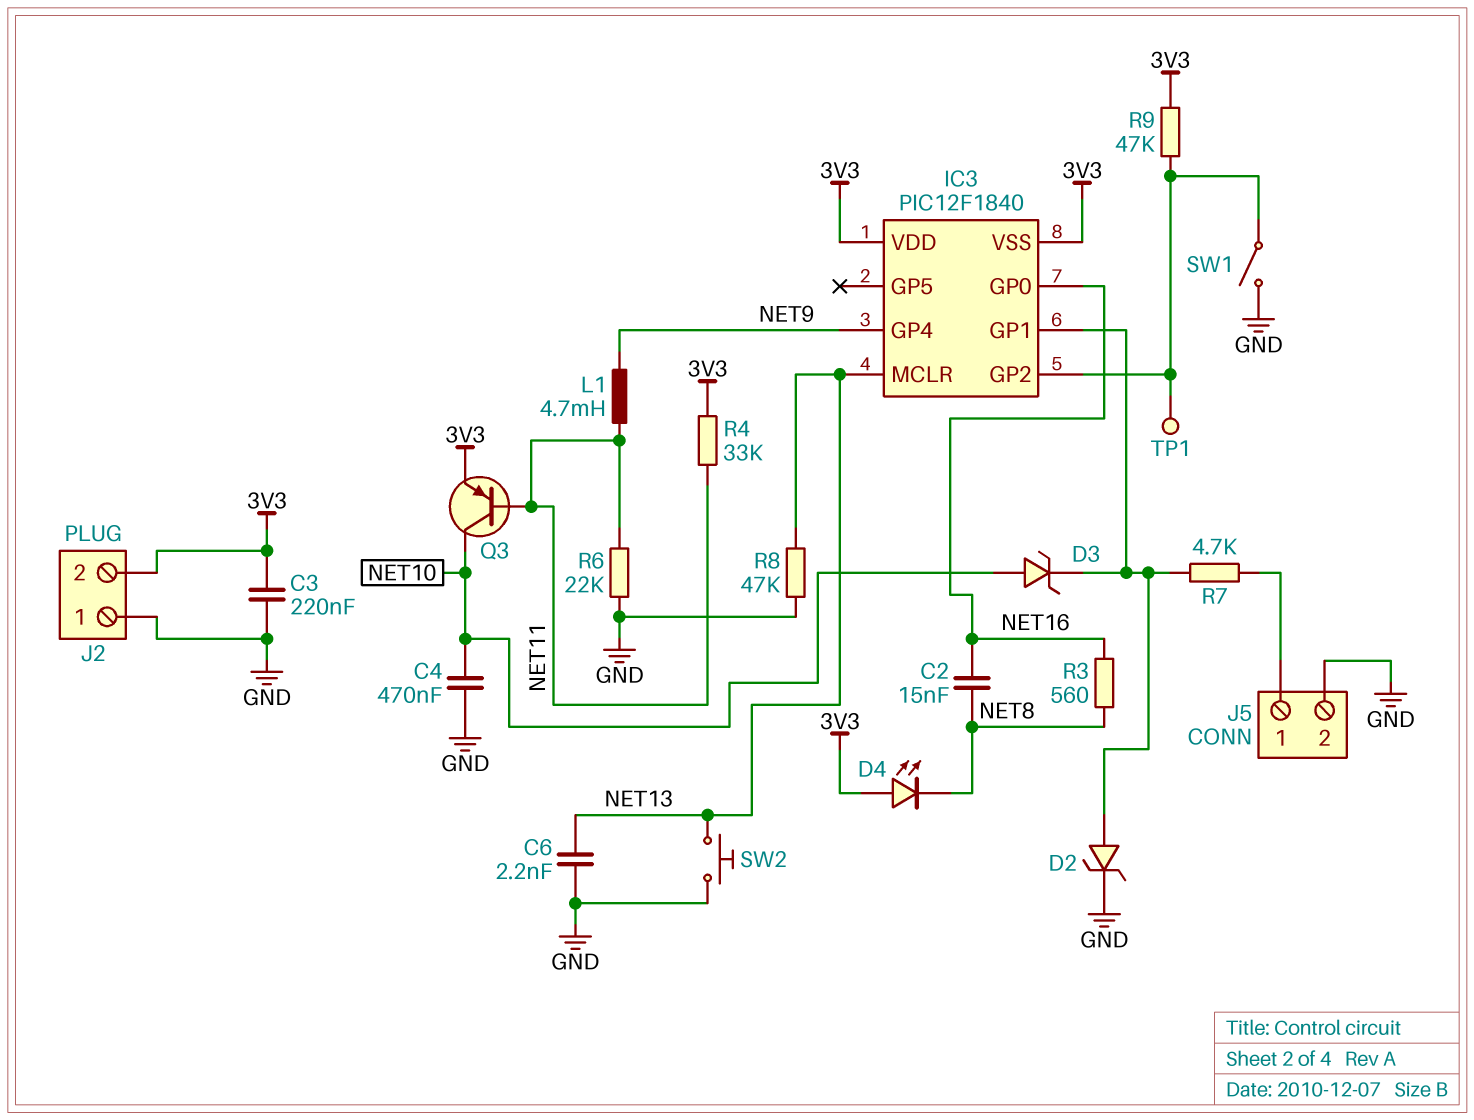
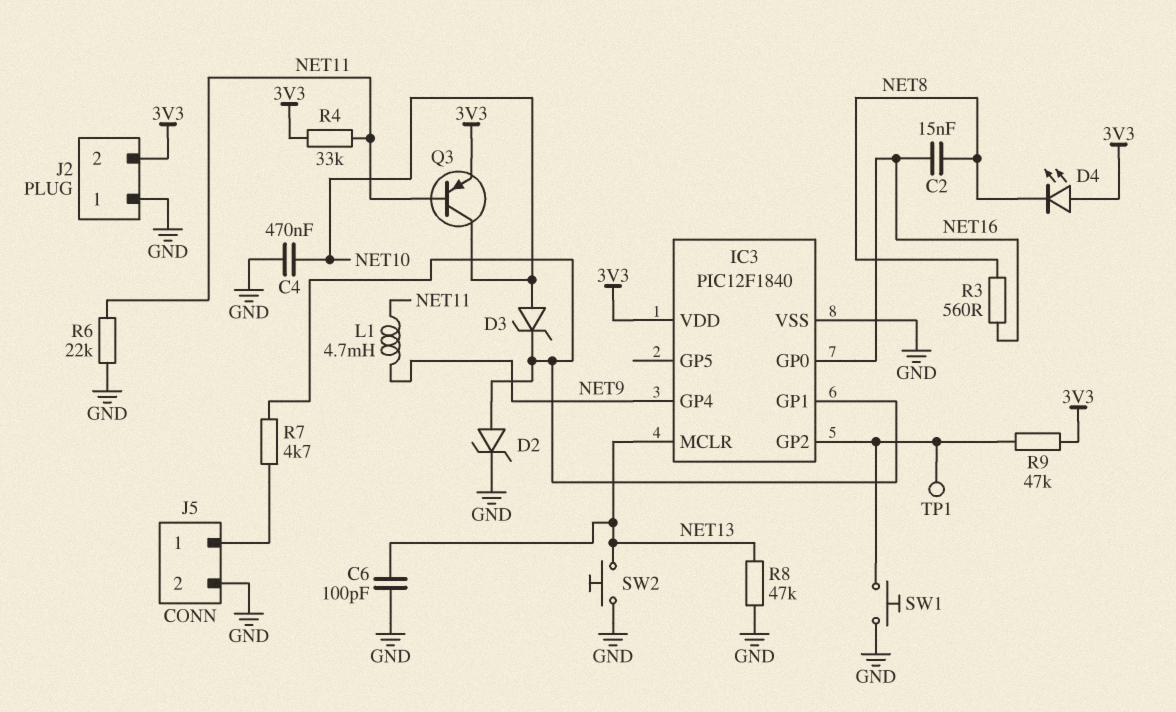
C3: 220nF (3V3, GND) -> none
C6: 2.2nF (GND, NET13) -> 100pF (GND, NET13)
IC3 pin VSS: 3V3 -> GND
SW1: switch (GND, IC3/GP2) -> button (GND, IC3/GP2)

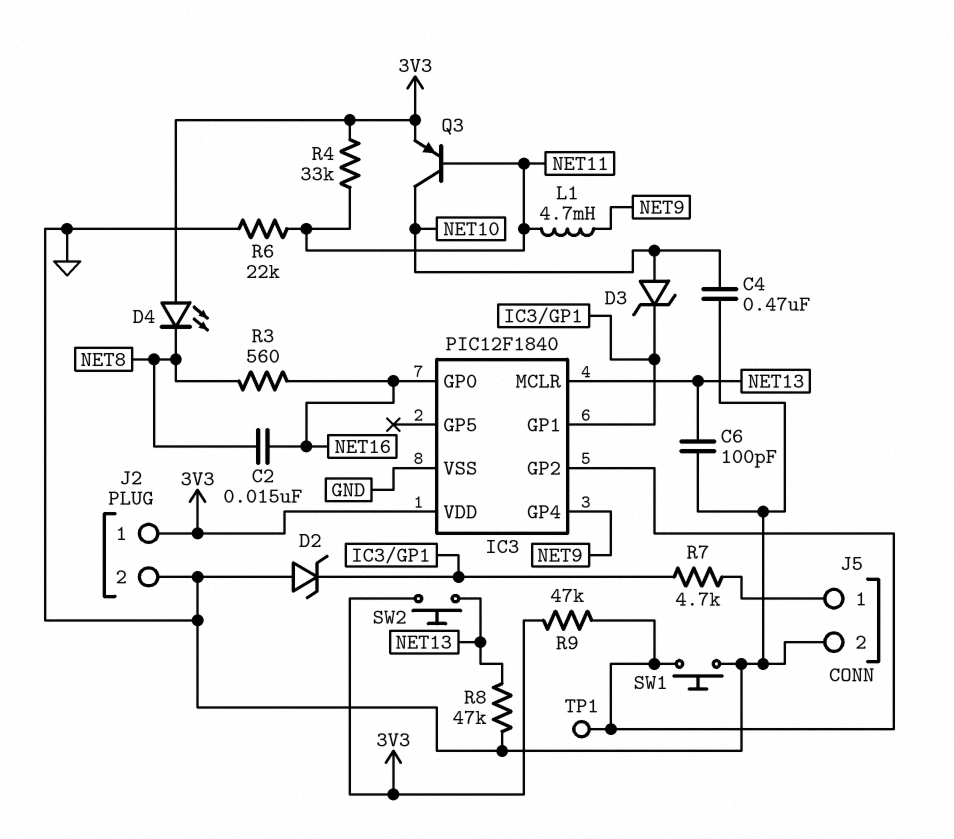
D2: zener (A IC3/GP1, K GND) -> zener (A GND, K IC3/GP1)
J2 pin 1: GND -> 3V3
J2 pin 2: 3V3 -> GND
SW2: button (GND, NET13) -> button (3V3, NET13)

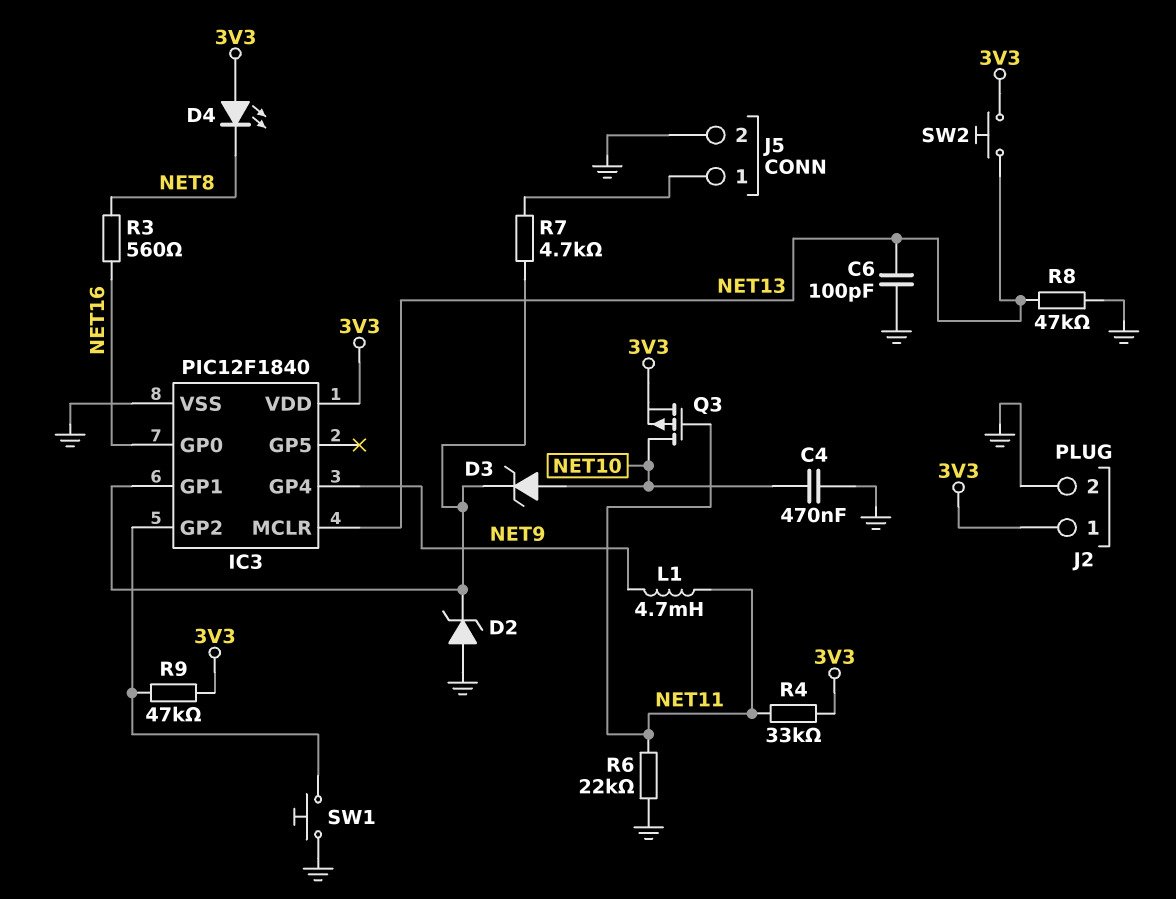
C2: 15nF (NET8, NET16) -> none
Q3: PNP (B NET11, C NET10, E 3V3) -> PMOS (G NET11, D NET10, S 3V3)
TP1: test point (IC3/GP2) -> none

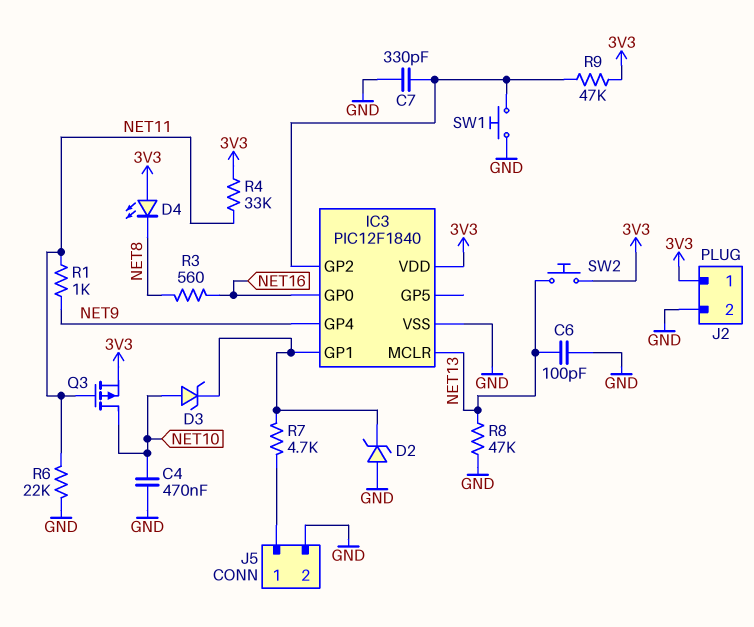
C7: none -> 330pF (GND, IC3/GP2)
L1: 4.7mH (NET9, NET11) -> none
R1: none -> 1k (NET9, NET11)

